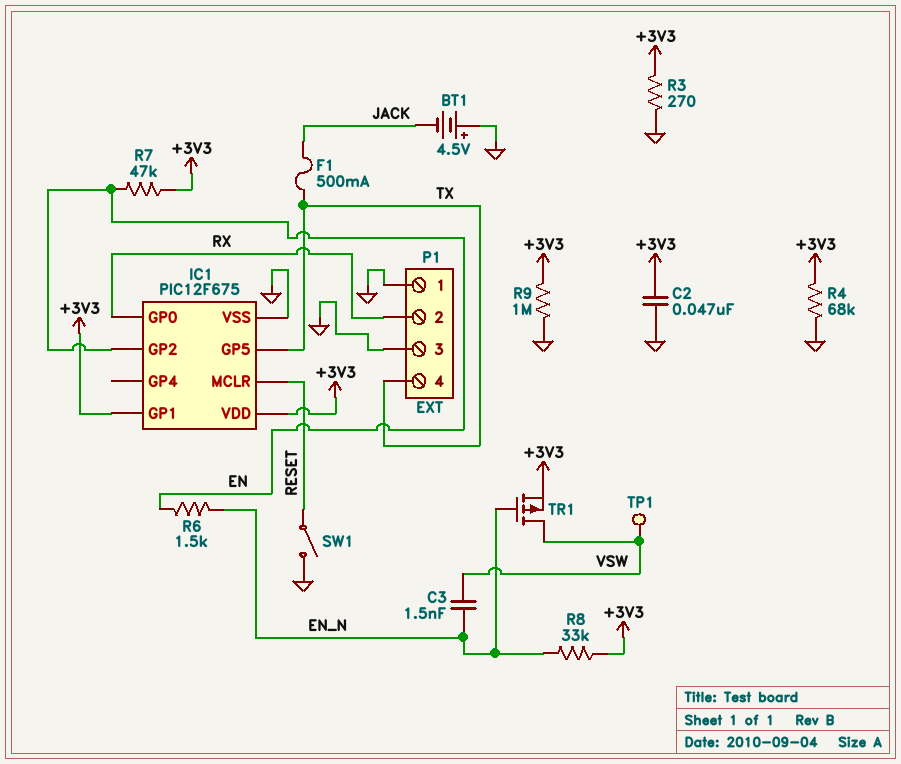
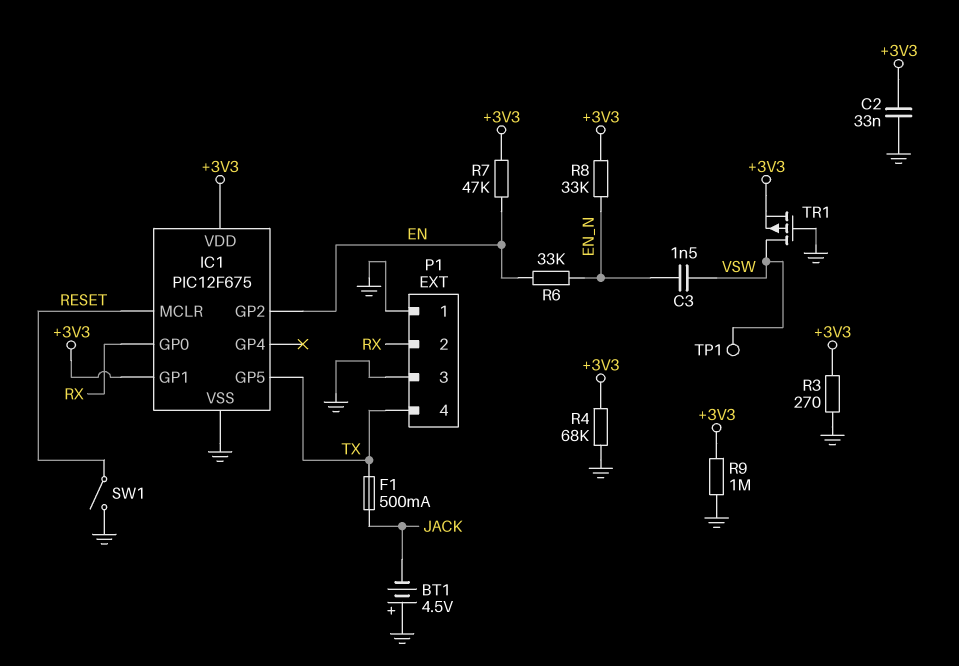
C2: 47nF (+3V3, GND) -> 33nF (+3V3, GND)
R6: 1.5k (EN, EN_N) -> 33k (EN, EN_N)
TR1: PMOS (G EN_N, D VSW, S +3V3) -> PMOS (G GND, D VSW, S +3V3)

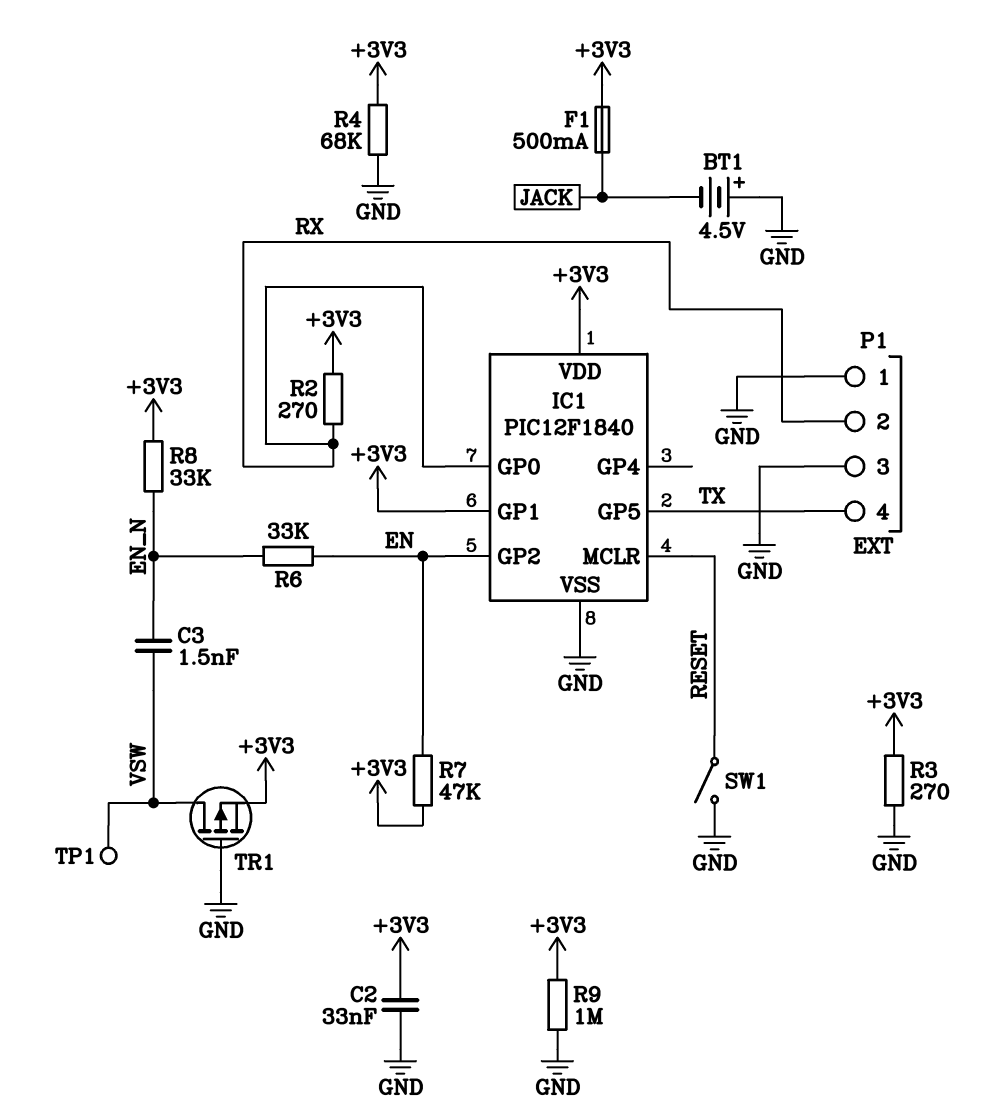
F1: 500mA (JACK, TX) -> 500mA (+3V3, JACK)
IC1: PIC12F675 -> PIC12F1840
R2: none -> 270 (+3V3, RX)

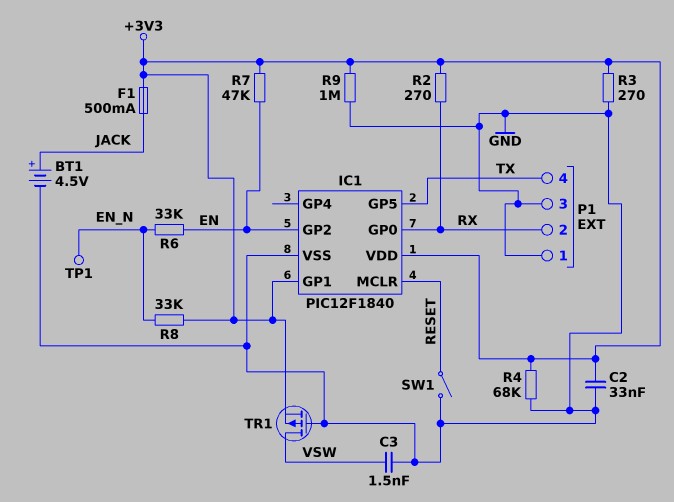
BT1: 4.5V (plus GND, minus JACK) -> 4.5V (plus JACK, minus GND)
C3: 1.5nF (EN_N, VSW) -> 1.5nF (GND, VSW)
TP1: test point (VSW) -> test point (EN_N)

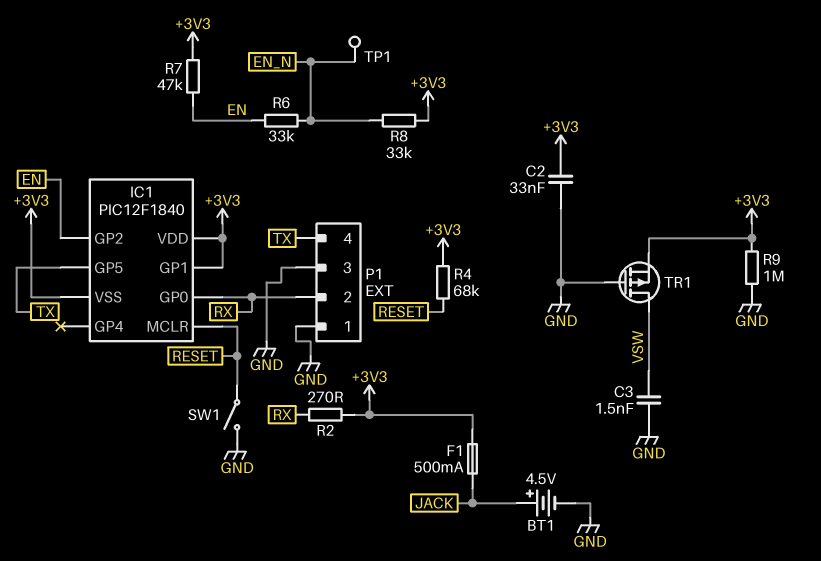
IC1 pin VSS: GND -> +3V3
R3: 270 (+3V3, GND) -> none
R4: 68k (+3V3, GND) -> 68k (+3V3, RESET)

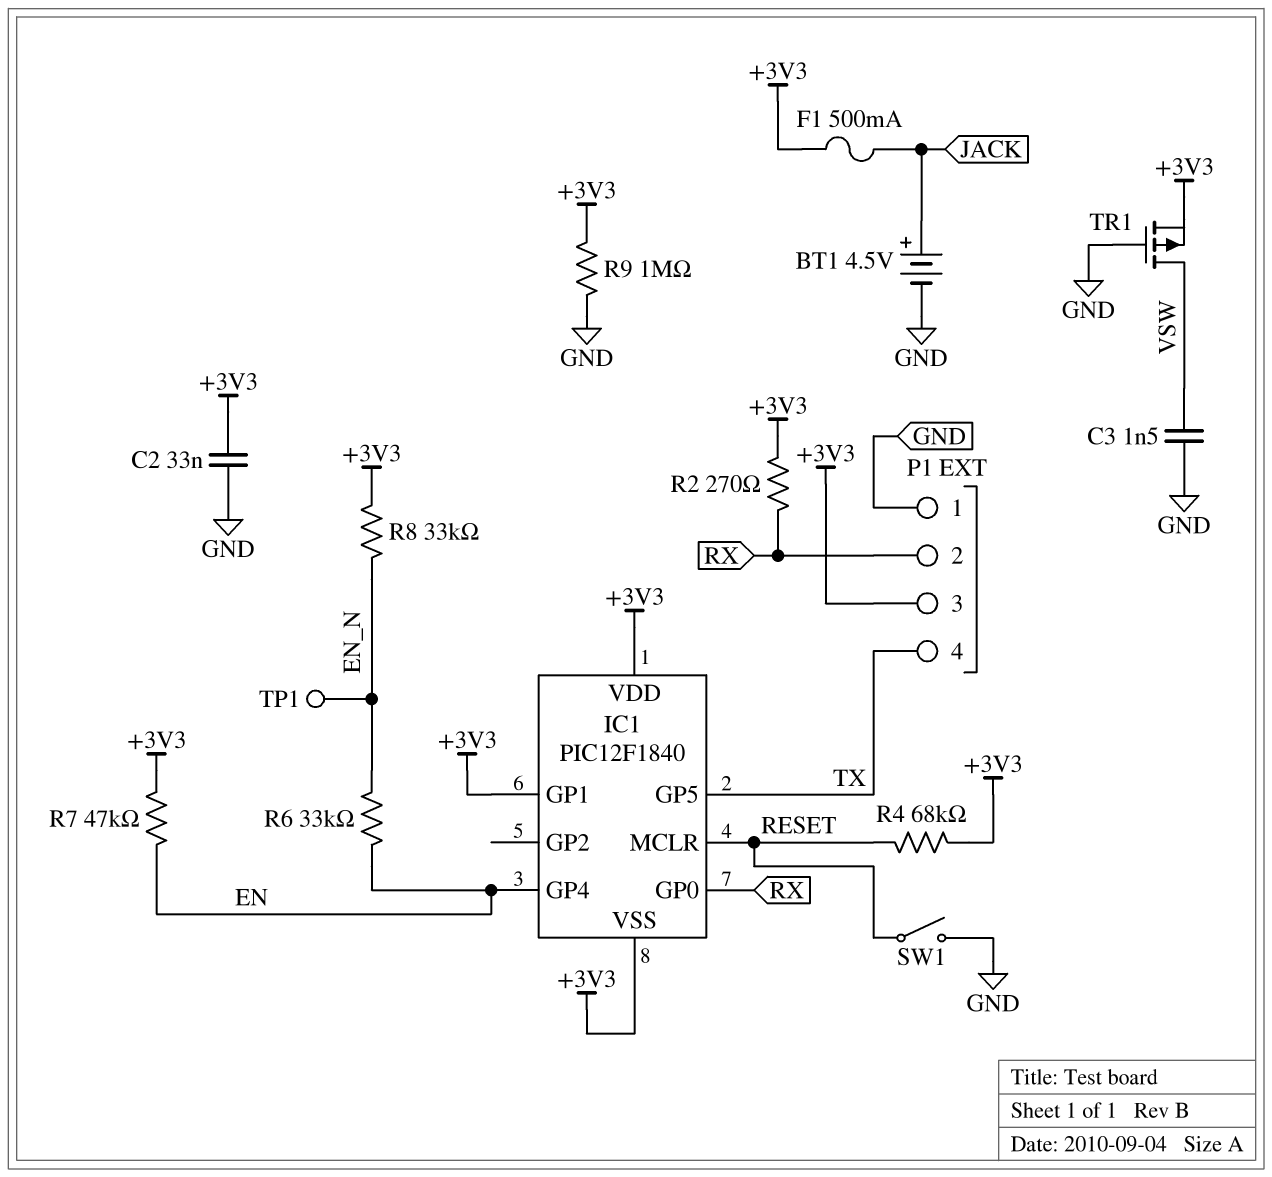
IC1 pin GP2: EN -> none
IC1 pin GP4: none -> EN
P1 pin 3: GND -> +3V3

